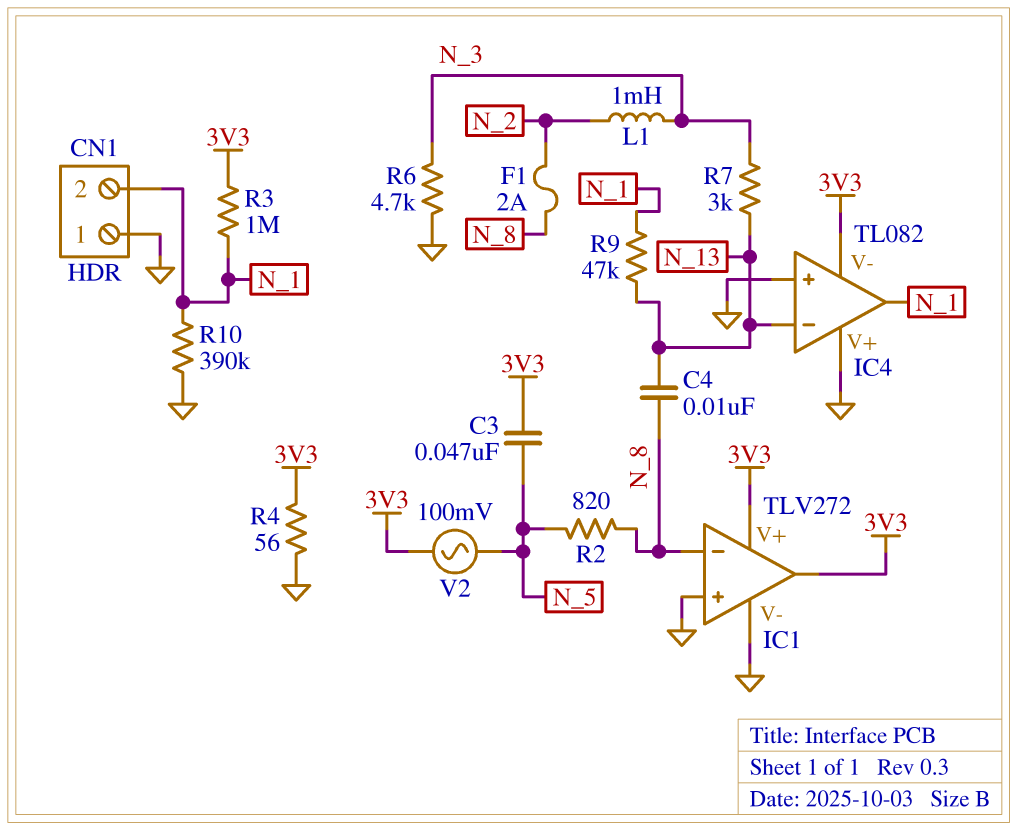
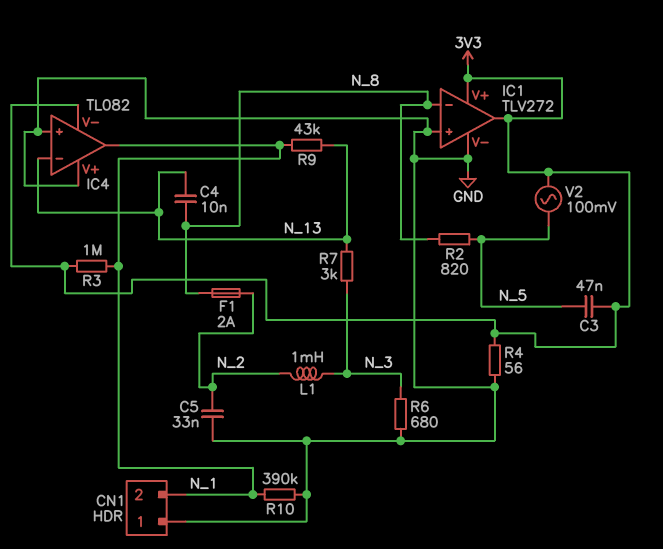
C5: none -> 33nF (GND, N_2)
R6: 4.7k (GND, N_3) -> 680 (GND, N_3)
R9: 47k (N_1, N_13) -> 43k (N_1, N_13)

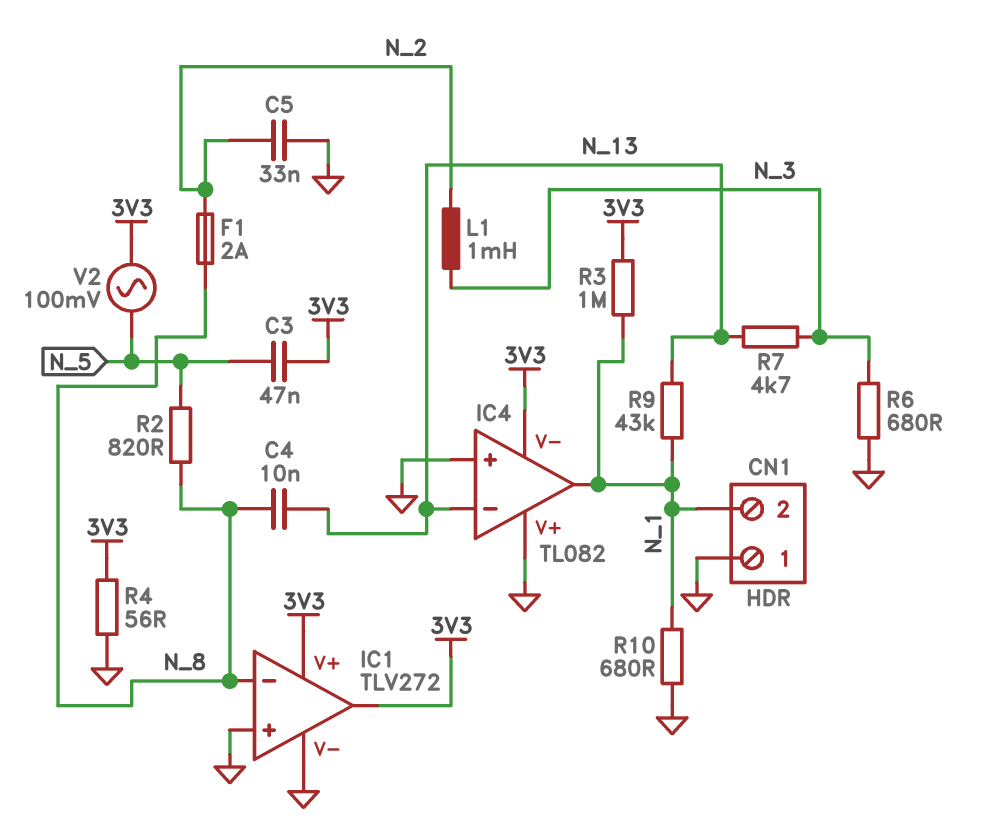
R7: 3k (N_3, N_13) -> 4.7k (N_3, N_13)
R10: 390k (GND, N_1) -> 680 (GND, N_1)

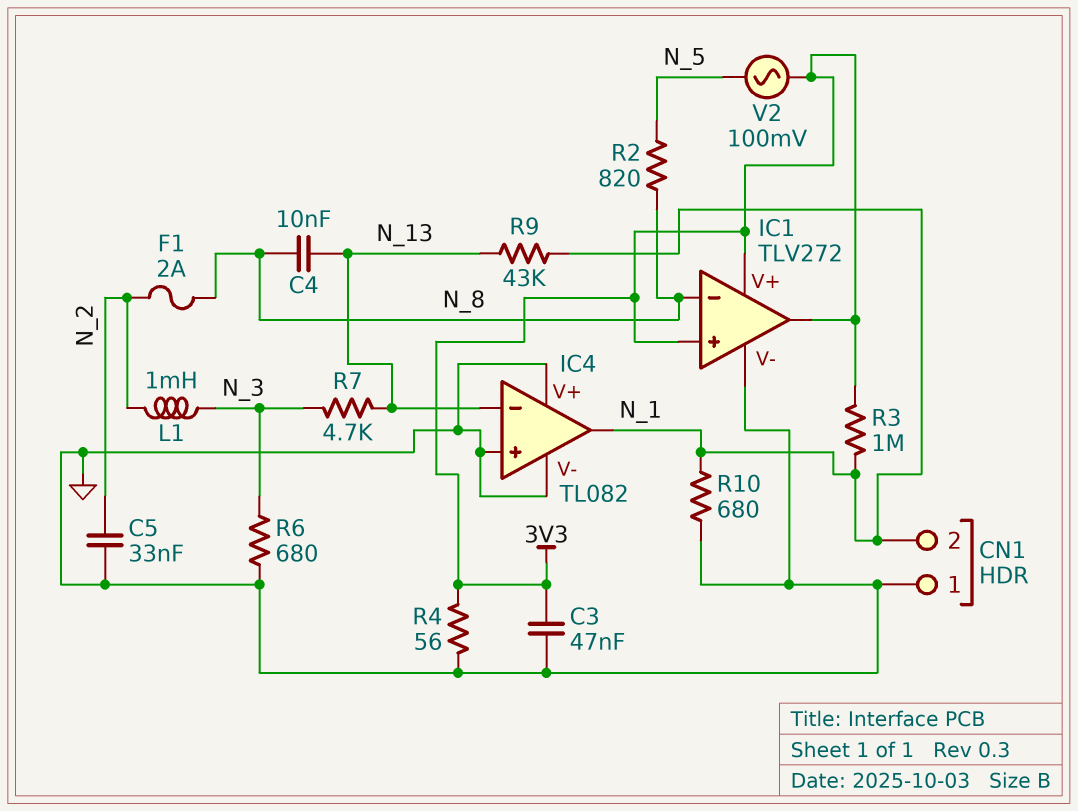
C3: 47nF (3V3, N_5) -> 47nF (3V3, GND)
IC1 pin in+: GND -> 3V3
IC4 pin V-: 3V3 -> GND

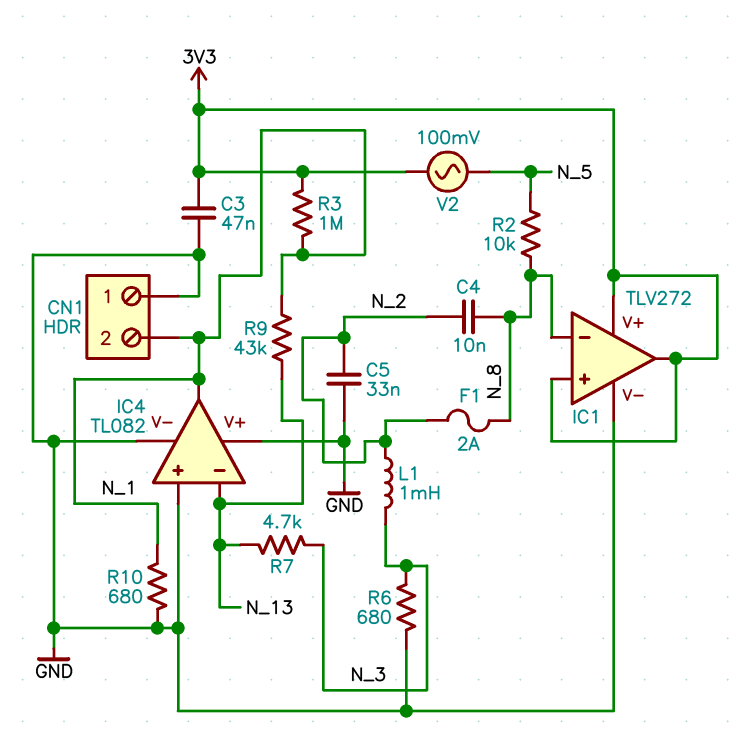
C4: 10nF (N_8, N_13) -> 10nF (N_2, N_8)
R2: 820 (N_5, N_8) -> 10k (N_5, N_8)
R4: 56 (3V3, GND) -> none

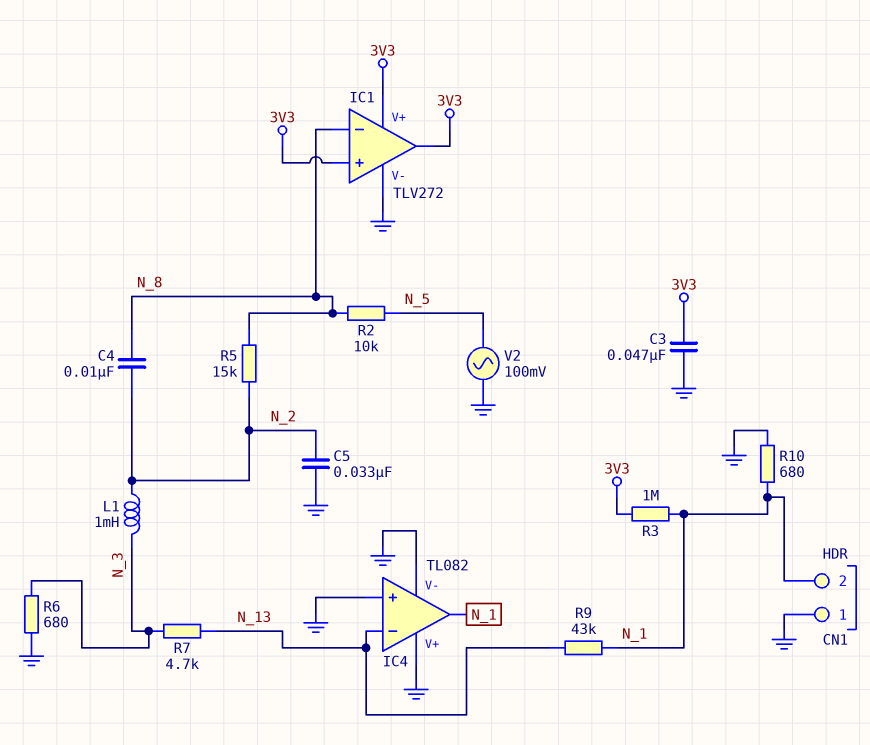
F1: 2A (N_2, N_8) -> none
R5: none -> 15k (N_2, N_8)
V2: AC 100mV (3V3, N_5) -> AC 100mV (GND, N_5)

